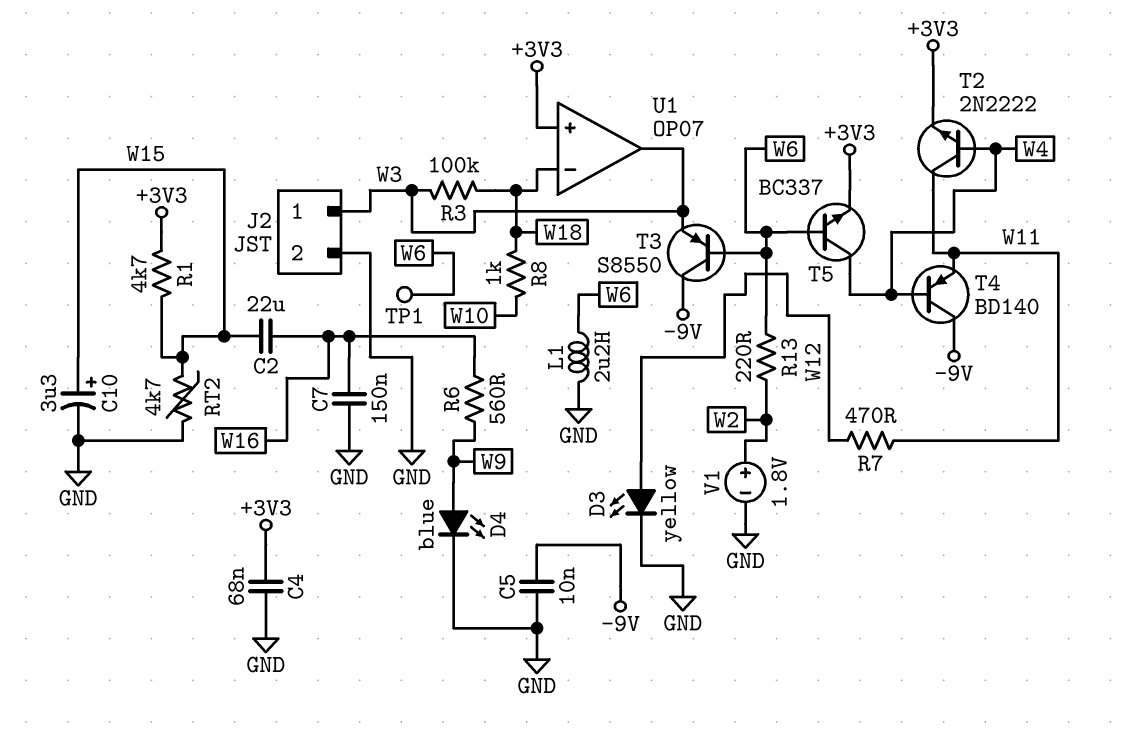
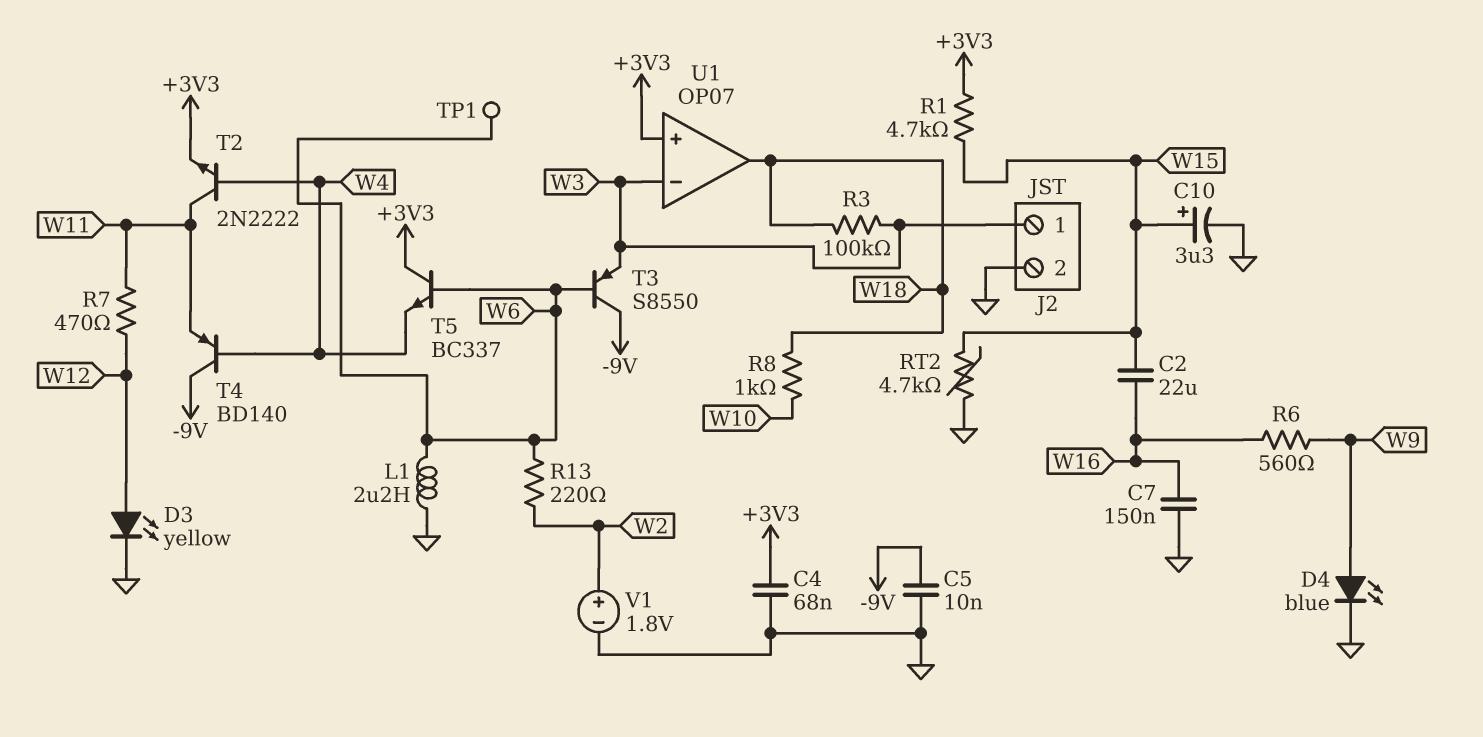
T5: NPN BC337 (B W6, C W4, E +3V3) -> NPN BC337 (B W6, C +3V3, E W4)
U1 pin in-: W18 -> W3
U1 pin out: W3 -> W18

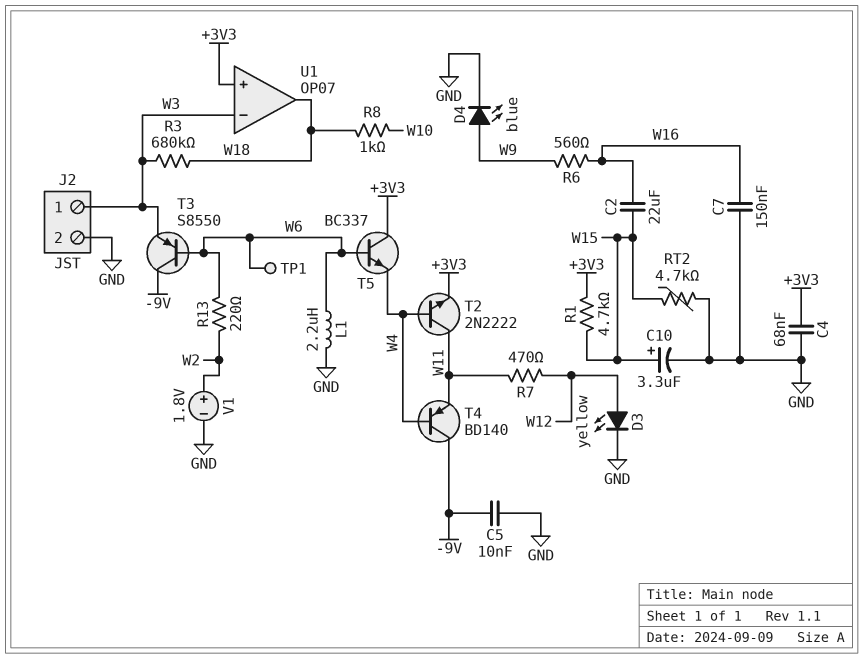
R3: 100k (W3, W18) -> 680k (W3, W18)

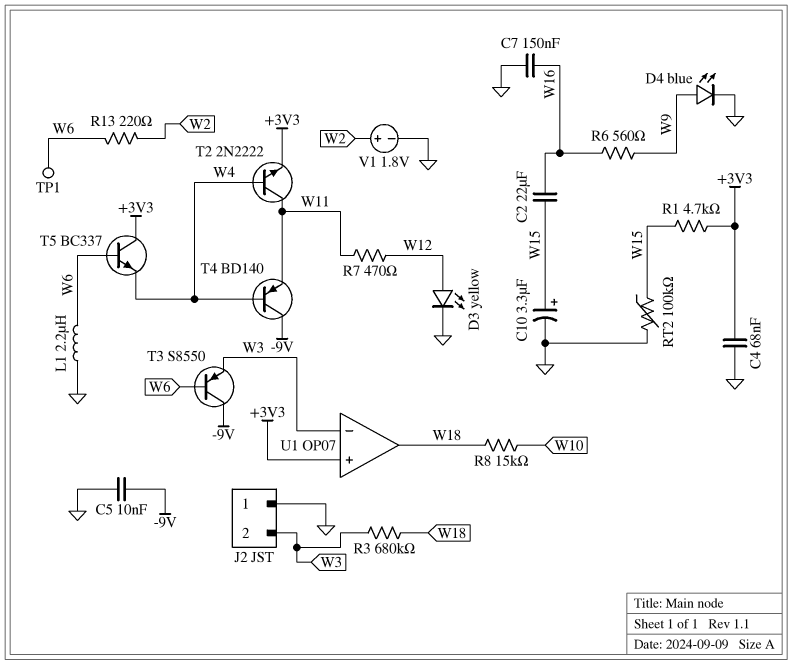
J2 pin 1: W3 -> GND
J2 pin 2: GND -> W3
R8: 1k (W10, W18) -> 15k (W10, W18)
RT2: 4.7k (GND, W15) -> 100k (GND, W15)

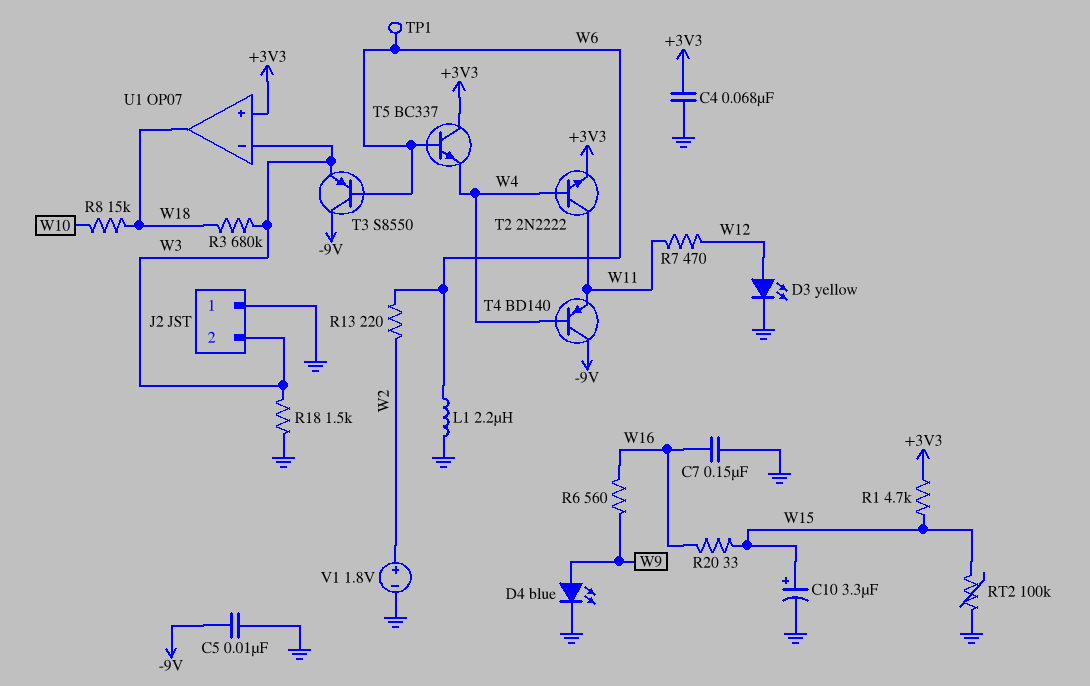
C2: 22uF (W15, W16) -> none
R18: none -> 1.5k (GND, W3)
R20: none -> 33 (W15, W16)

